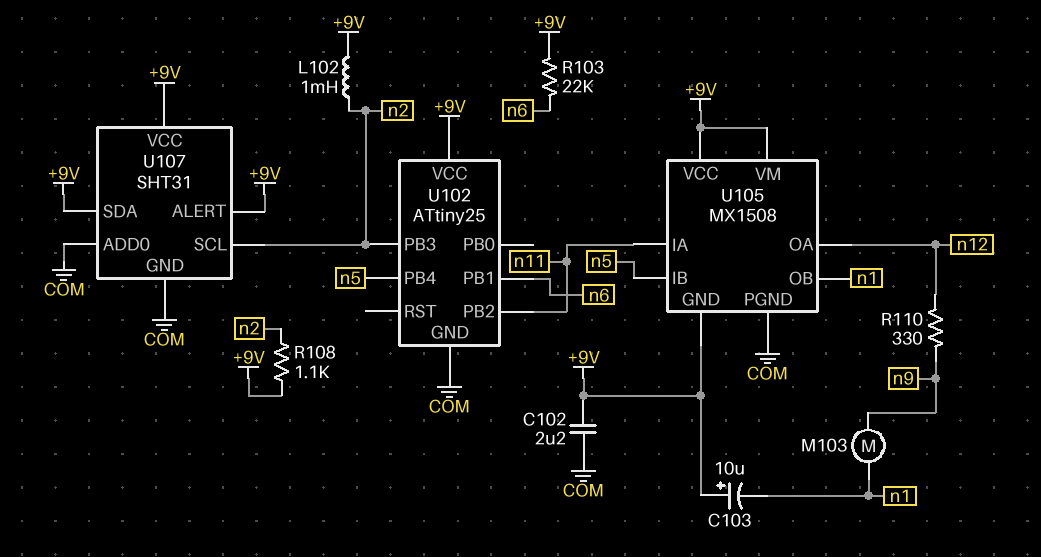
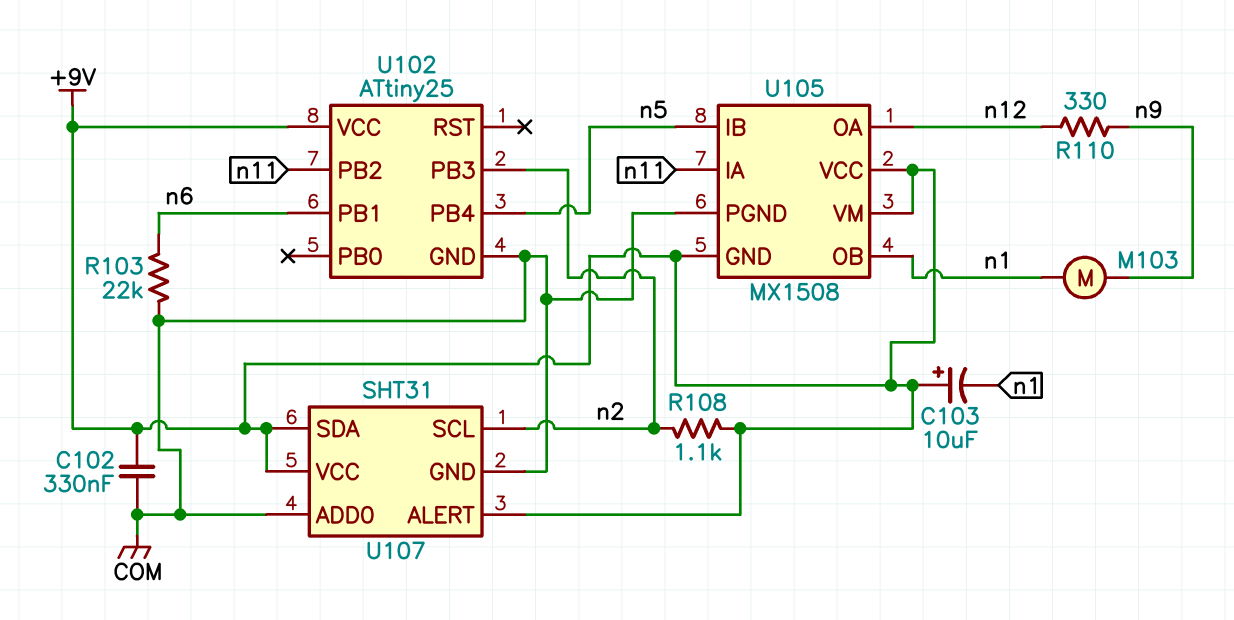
C102: 2.2uF (+9V, COM) -> 330nF (+9V, COM)
L102: 1mH (+9V, n2) -> none
R103: 22k (+9V, n6) -> 22k (COM, n6)

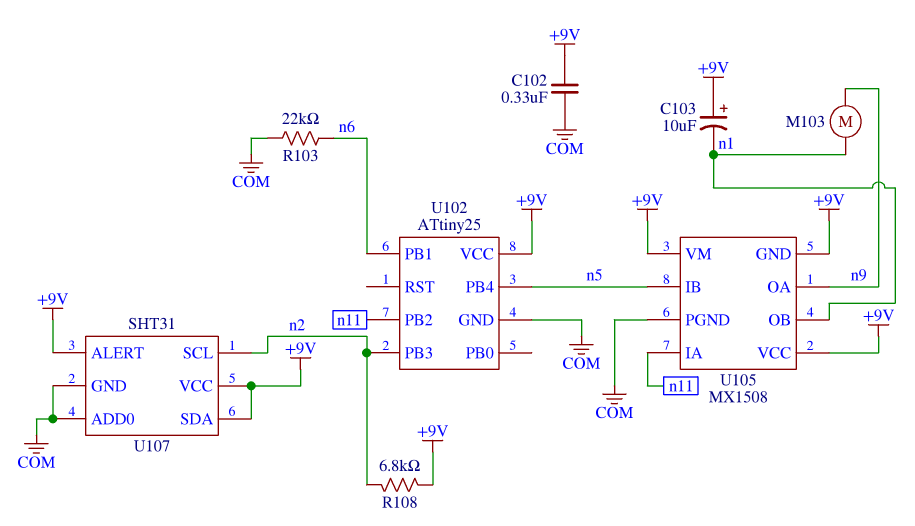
R108: 1.1k (+9V, n2) -> 6.8k (+9V, n2)
R110: 330 (n9, n12) -> none
U105 pin OA: n12 -> n9

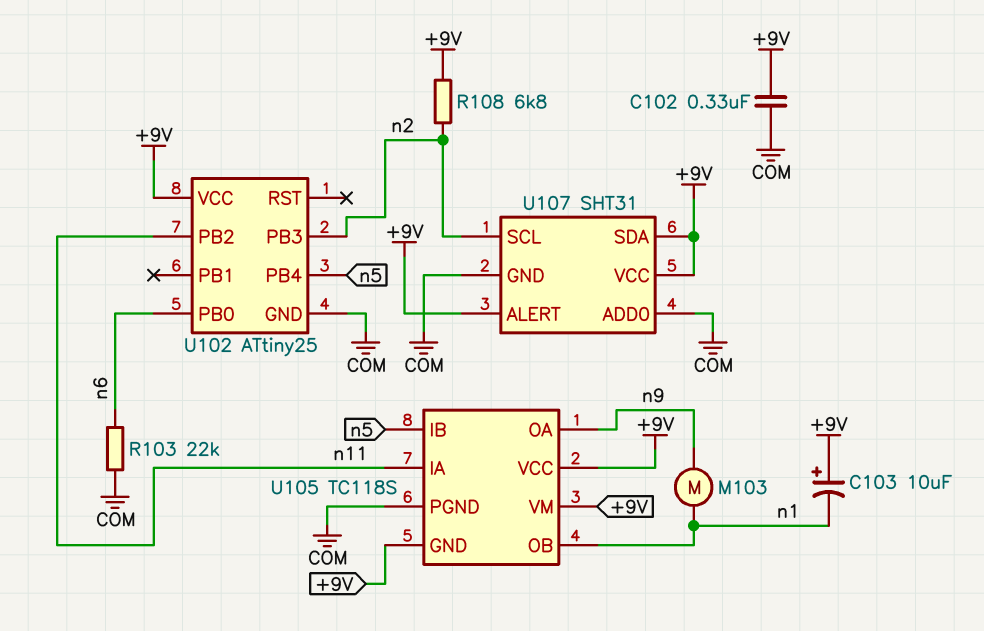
U102 pin PB0: none -> n6
U102 pin PB1: n6 -> none
U105: MX1508 -> TC118S

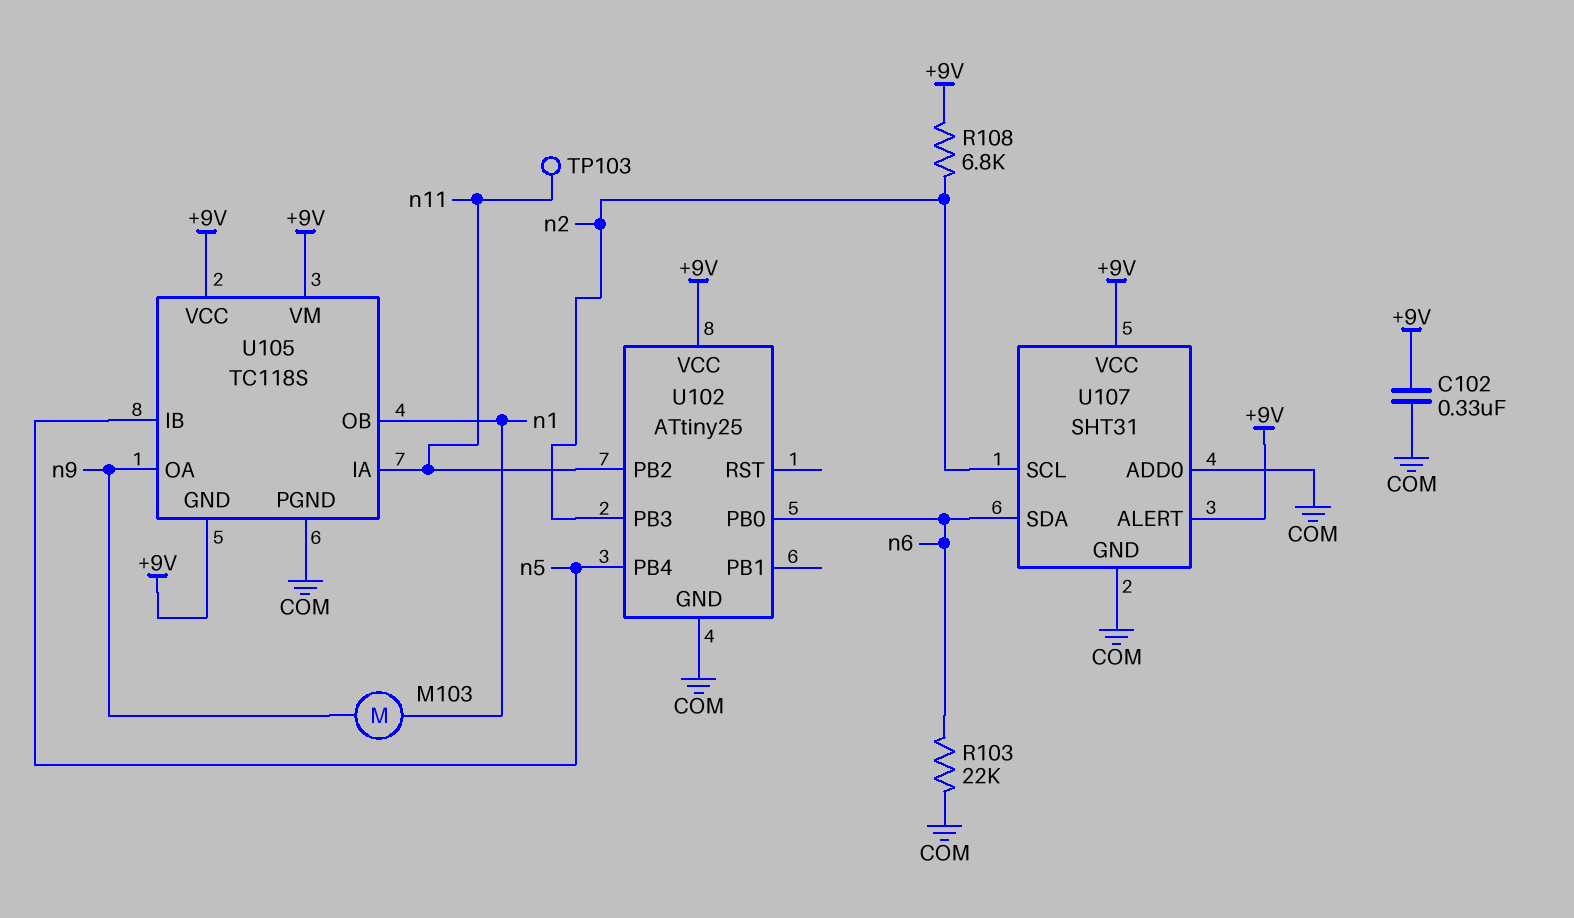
C103: 10uF (plus +9V, minus n1) -> none
TP103: none -> test point (n11)
U107 pin SDA: +9V -> n6

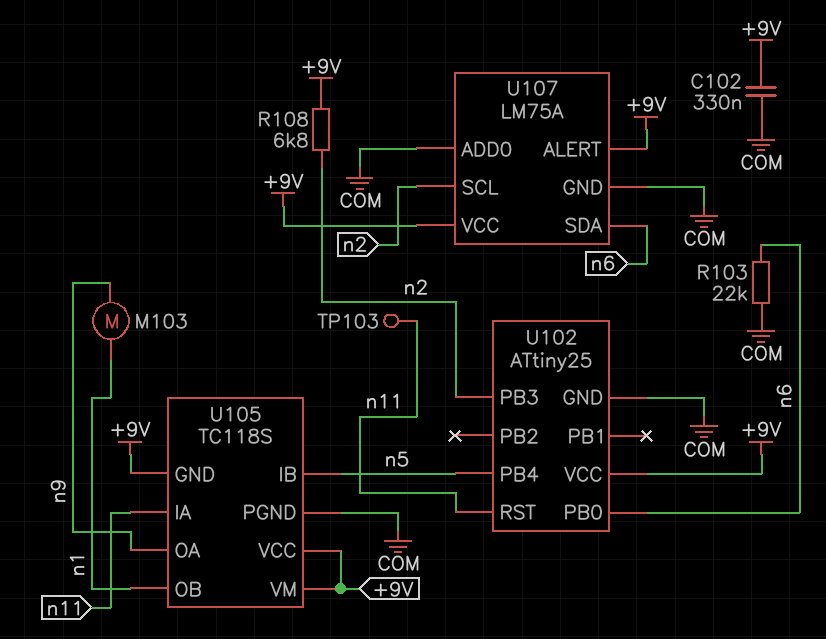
U102 pin PB2: n11 -> none
U102 pin RST: none -> n11
U107: SHT31 -> LM75A

